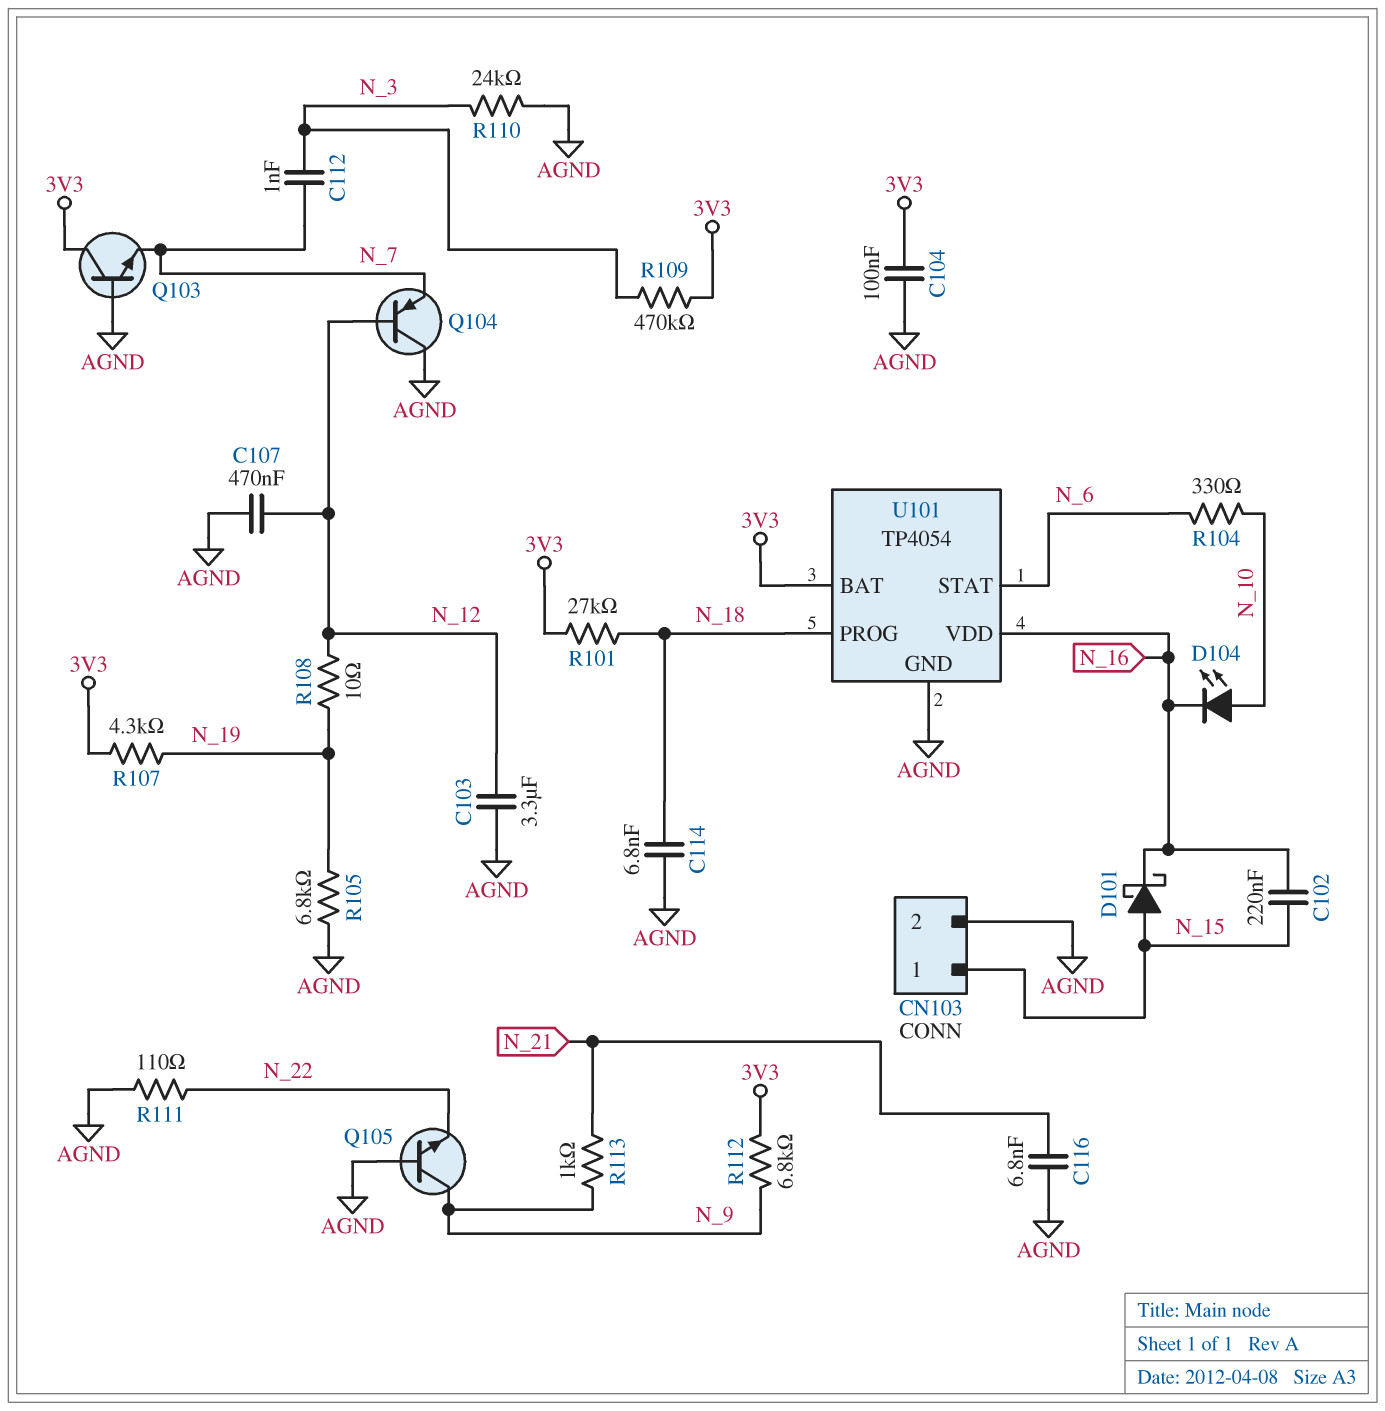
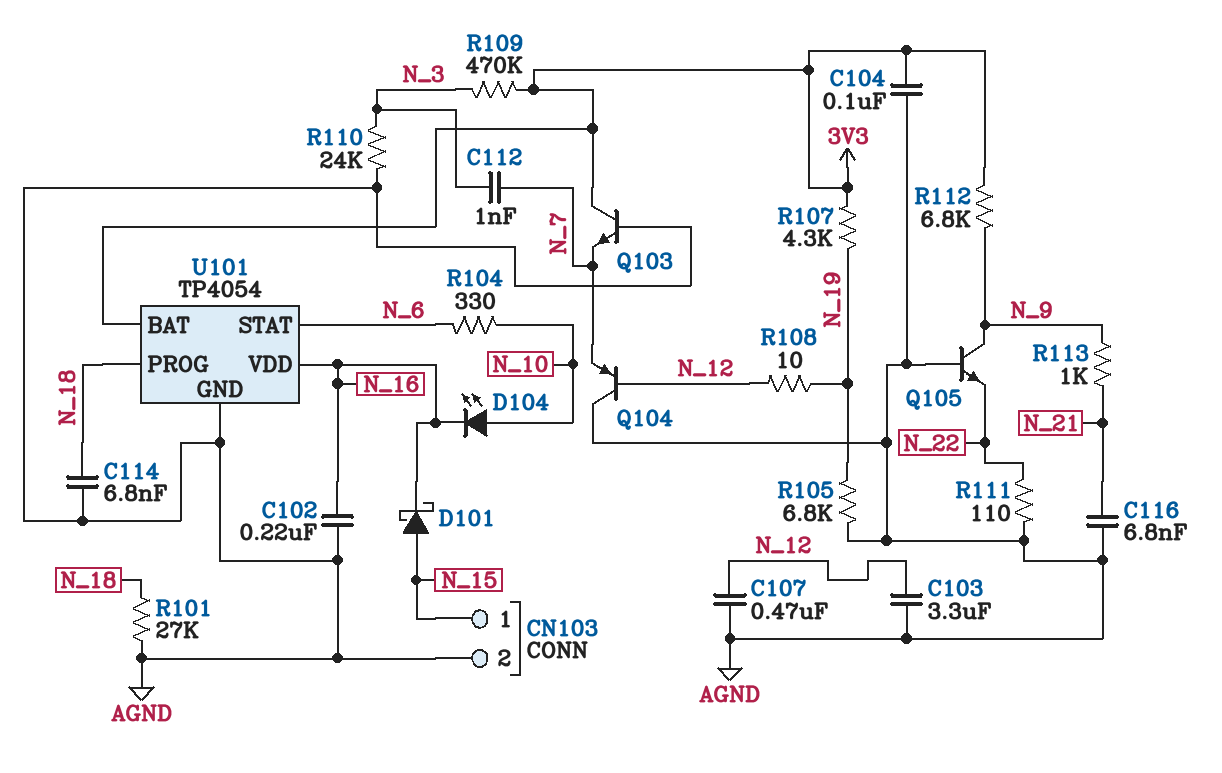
C102: 220nF (N_15, N_16) -> 220nF (AGND, N_16)
R101: 27k (3V3, N_18) -> 27k (AGND, N_18)

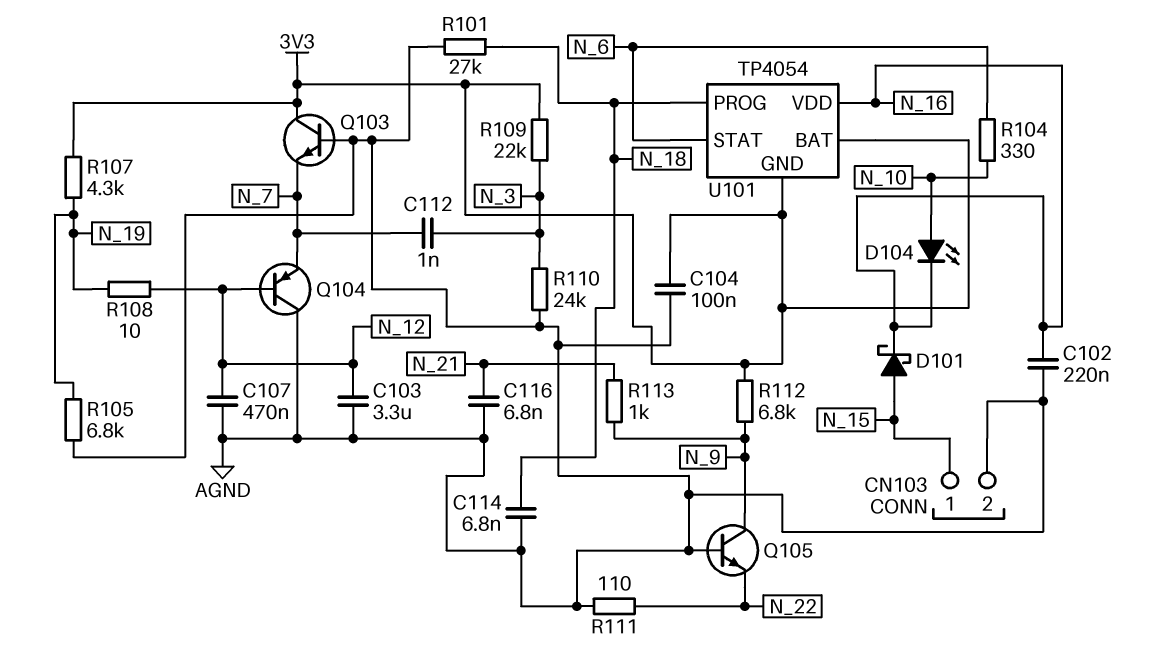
R109: 470k (3V3, N_3) -> 22k (3V3, N_3)
U101 pin GND: AGND -> 3V3

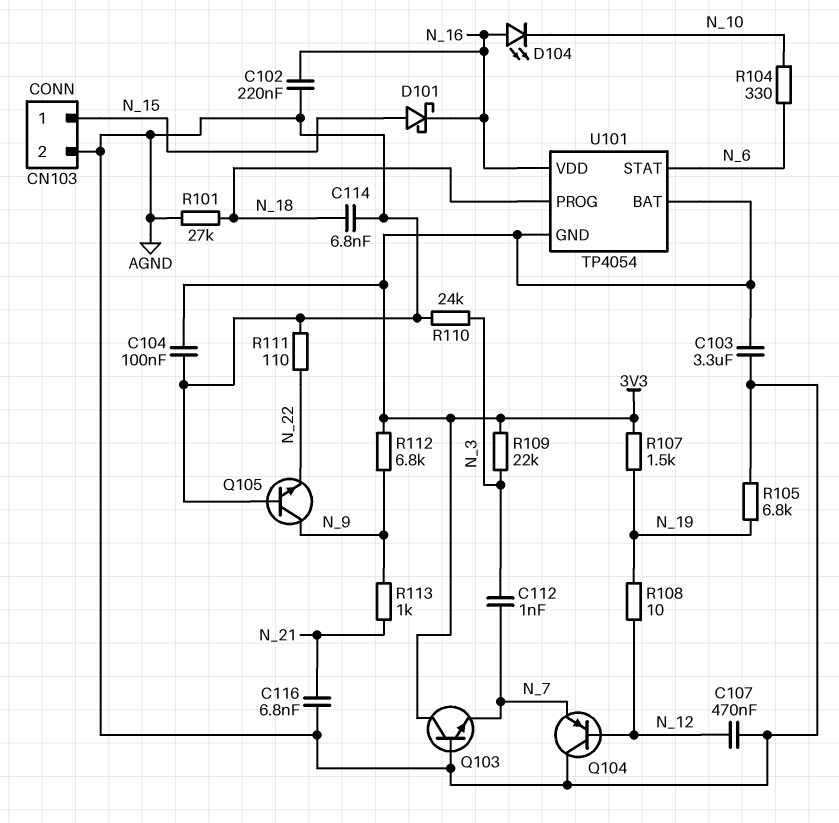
C103: 3.3uF (AGND, N_12) -> 3.3uF (3V3, AGND)
D104: LED (A N_10, K N_16) -> LED (A N_16, K N_10)
R107: 4.3k (3V3, N_19) -> 1.5k (3V3, N_19)

